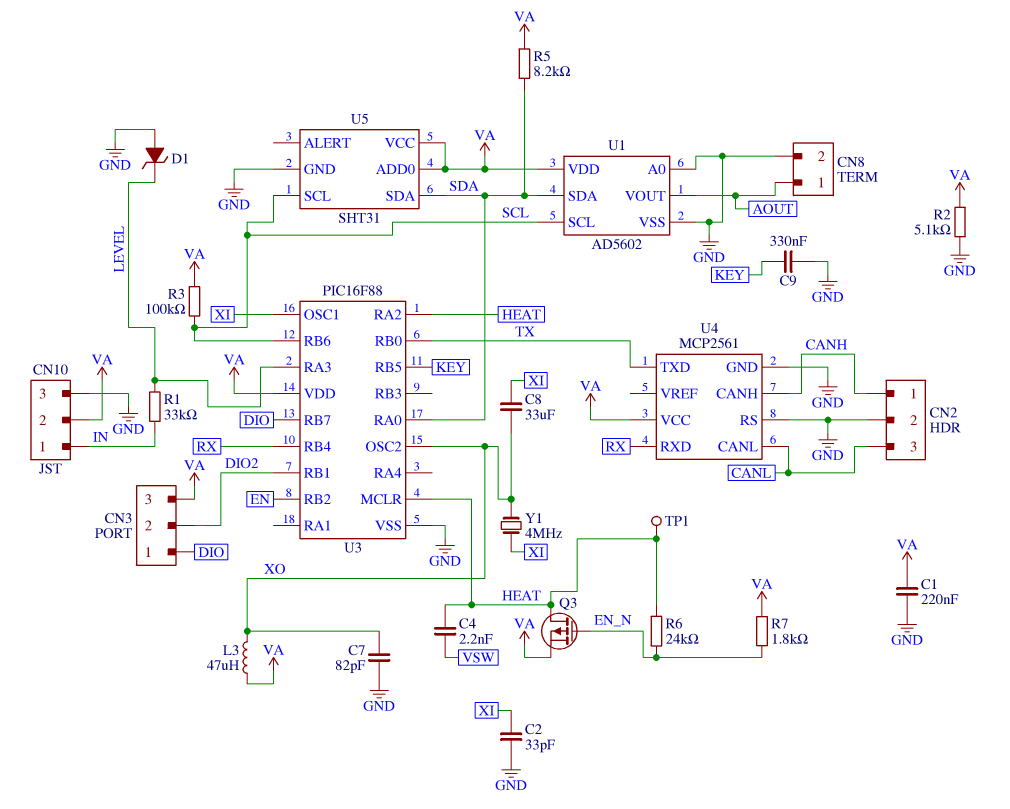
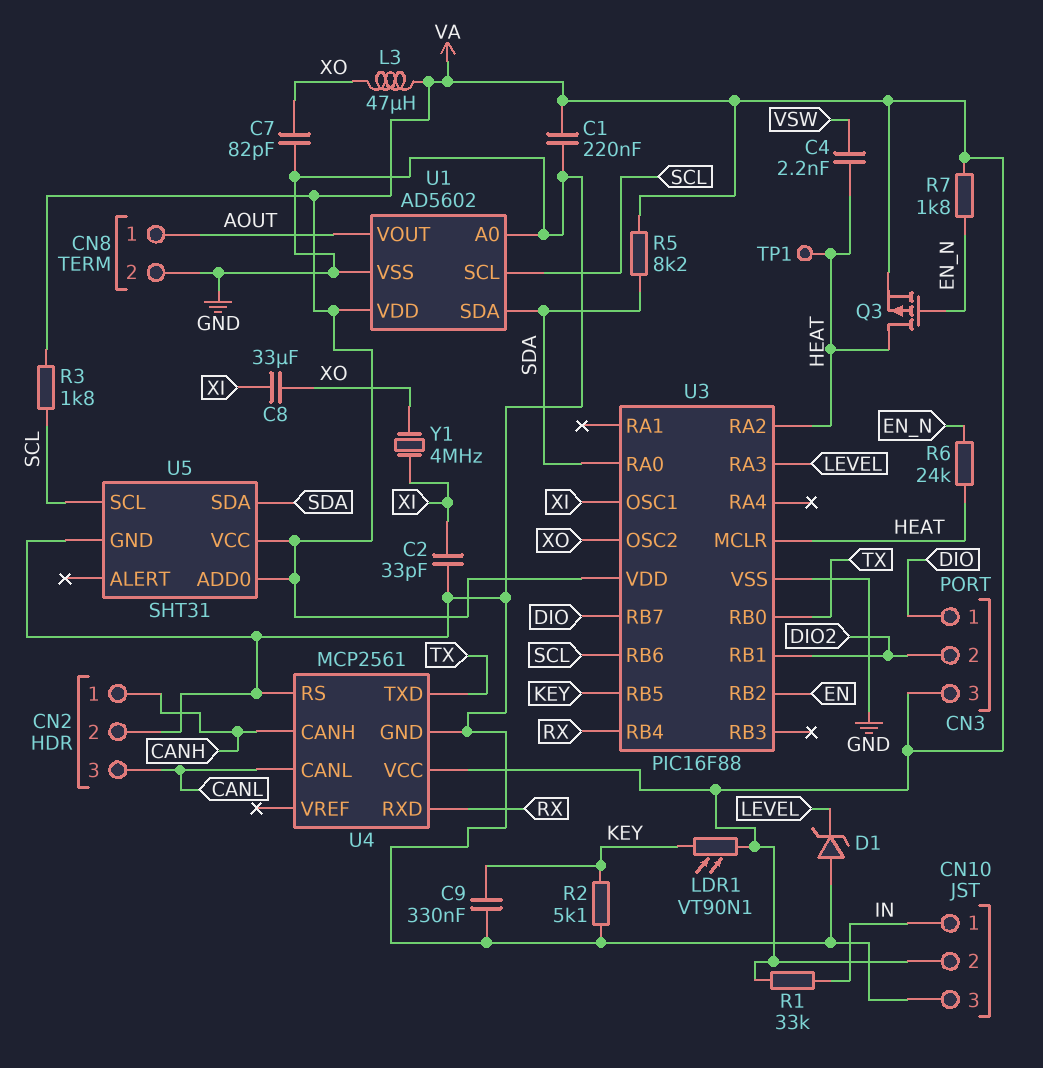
LDR1: none -> VT90N1 (KEY, VA)
R1: 33k (IN, LEVEL) -> 33k (IN, VA)
R2: 5.1k (GND, VA) -> 5.1k (GND, KEY)
R3: 100k (SCL, VA) -> 1.8k (SCL, VA)

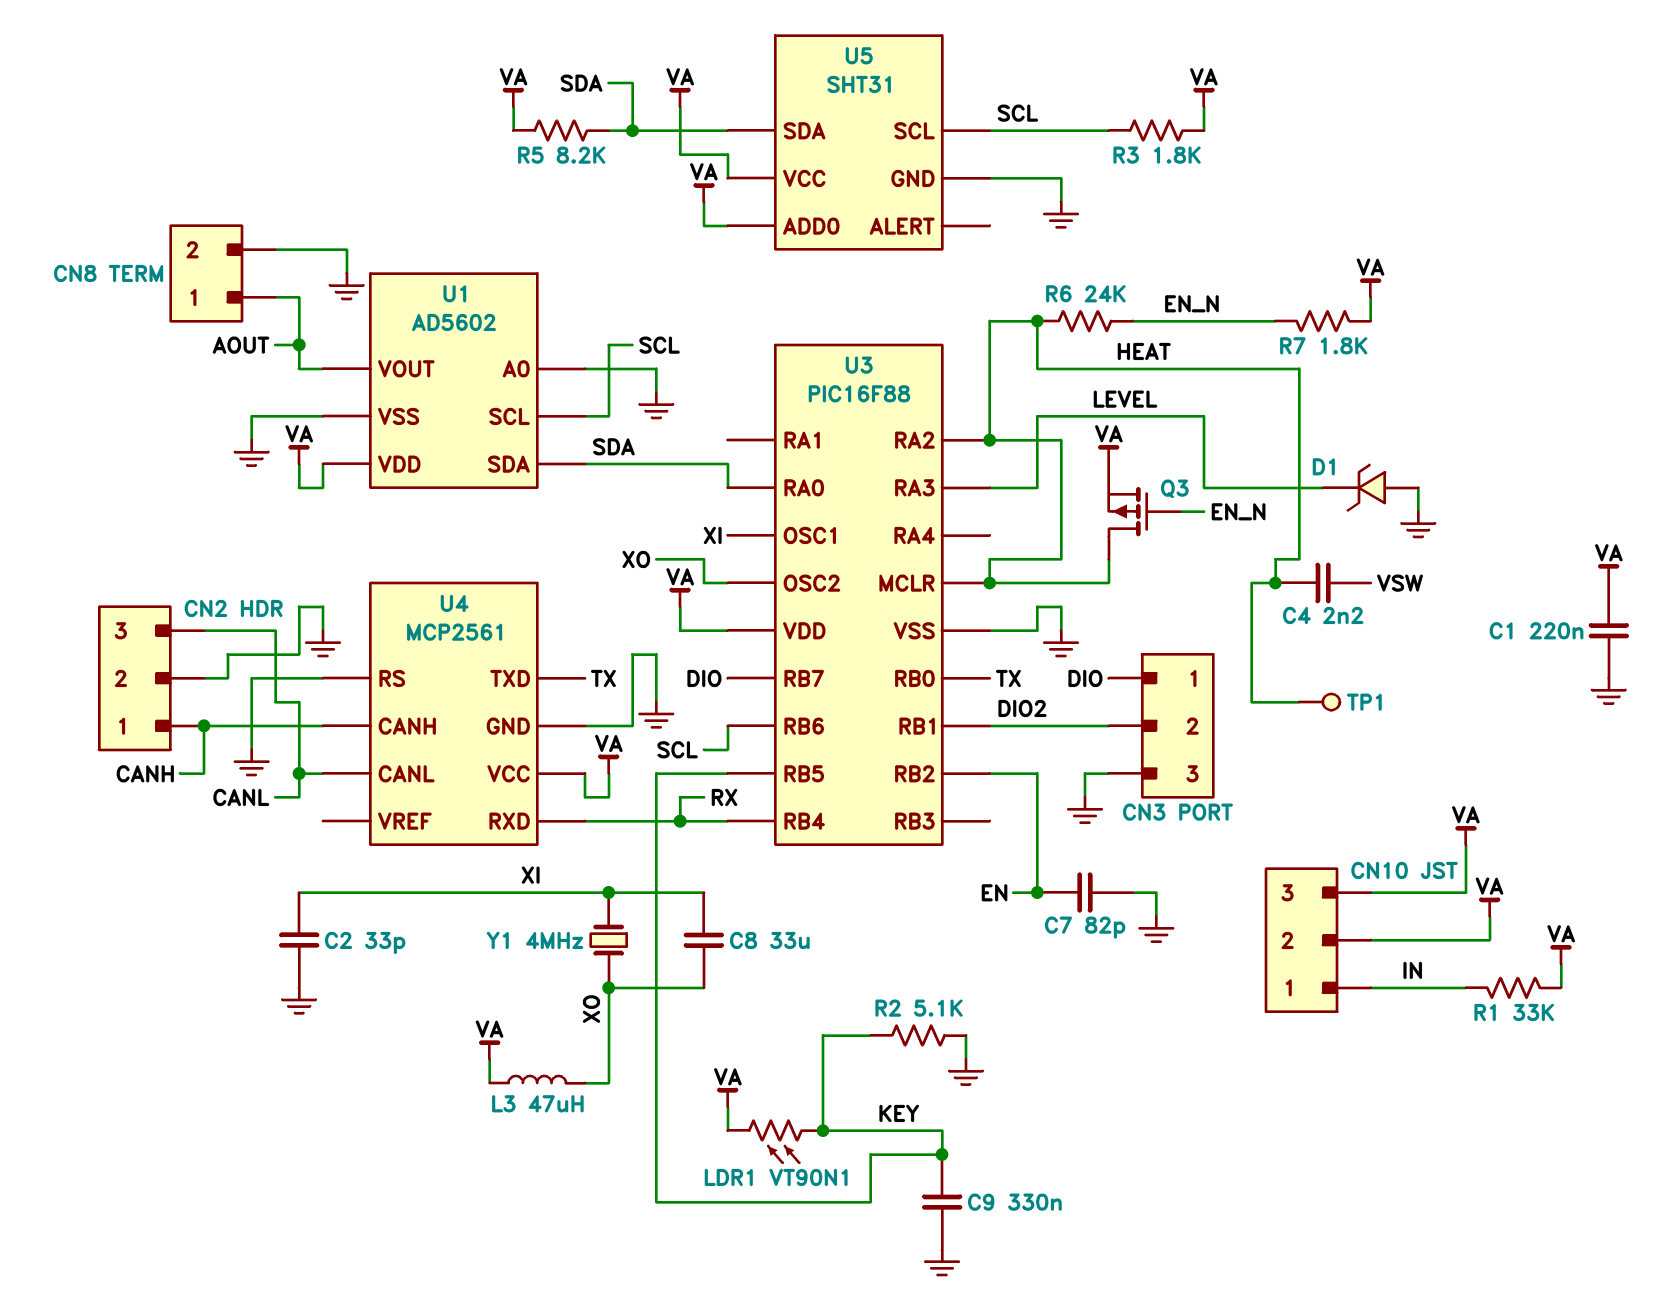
C7: 82pF (GND, XO) -> 82pF (EN, GND)
CN3 pin 3: VA -> GND
CN10 pin 3: GND -> VA

